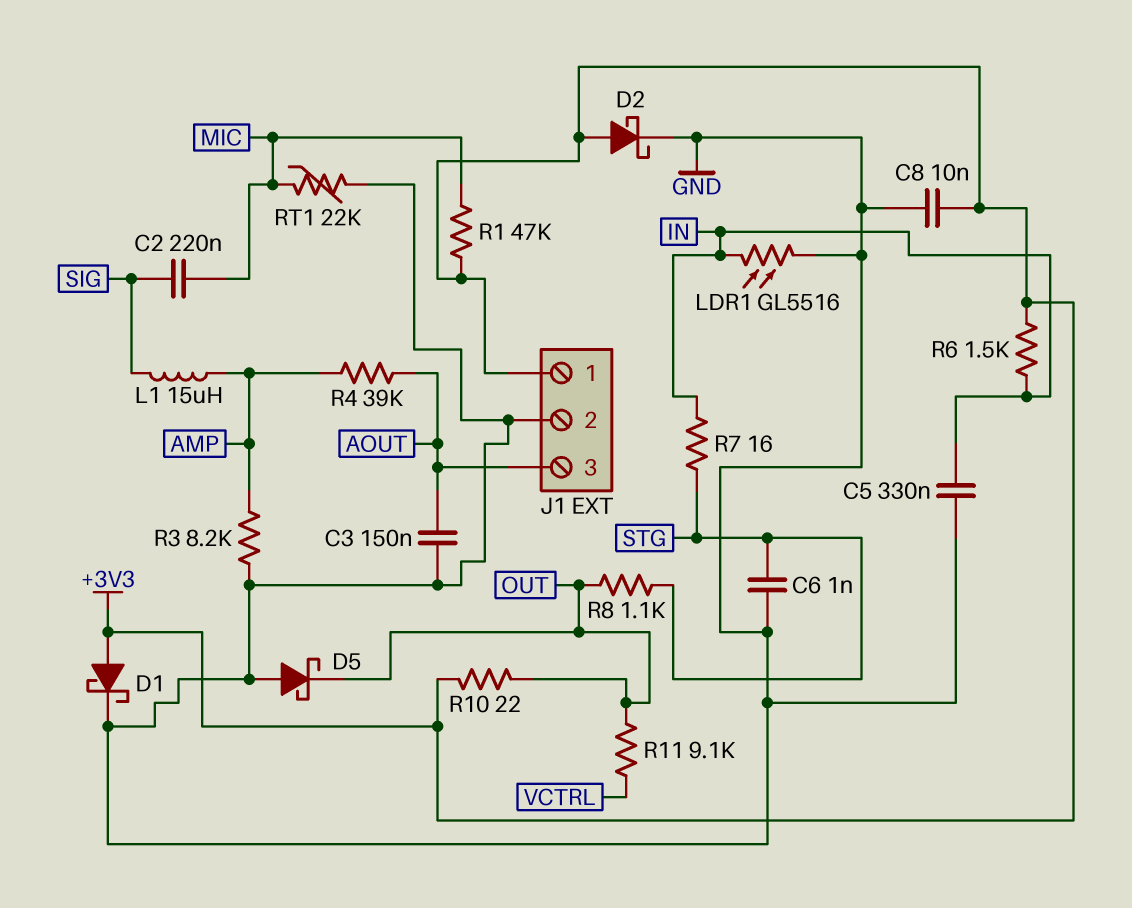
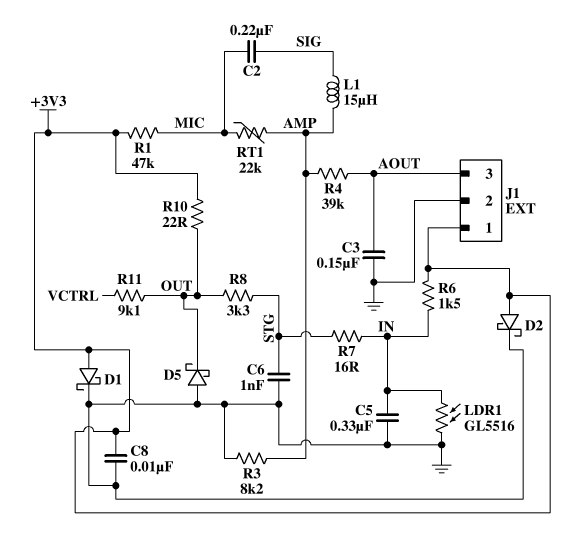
R8: 1.1k (OUT, STG) -> 3.3k (OUT, STG)
RT1: 22k (GND, MIC) -> 22k (AMP, MIC)

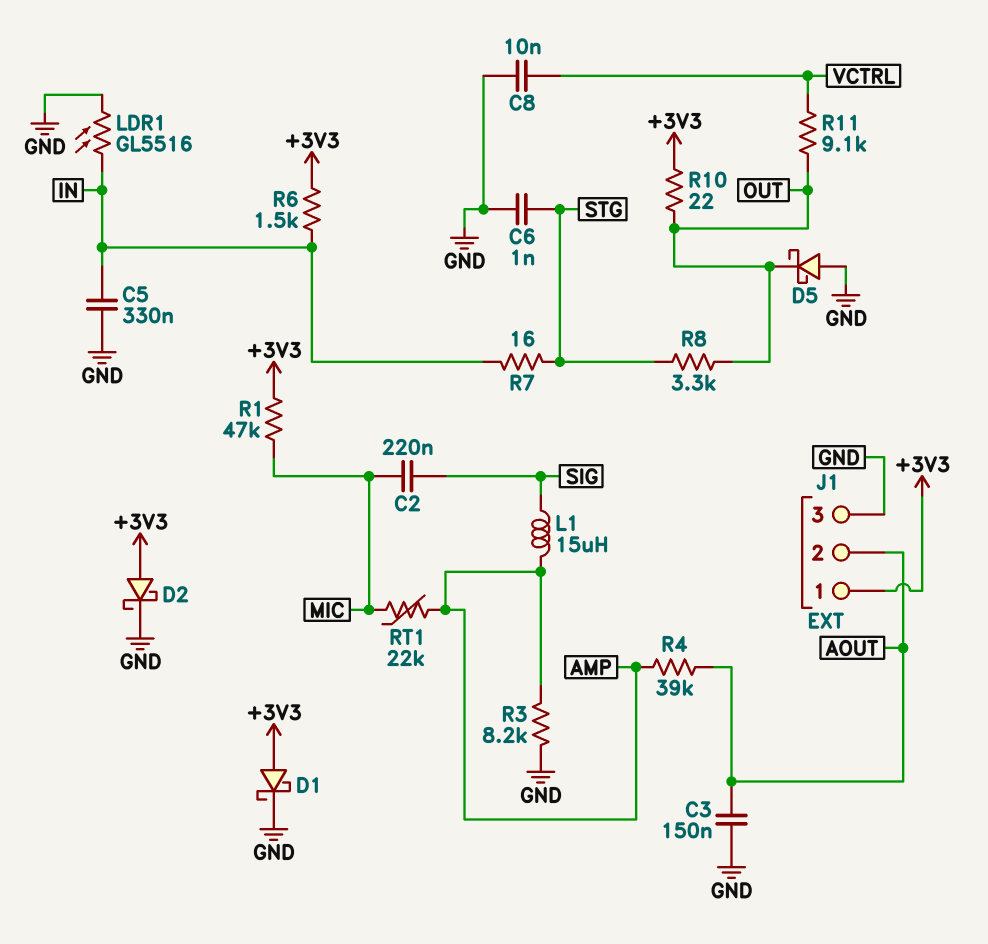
C8: 10nF (+3V3, GND) -> 10nF (GND, VCTRL)
J1 pin 2: GND -> AOUT
J1 pin 3: AOUT -> GND

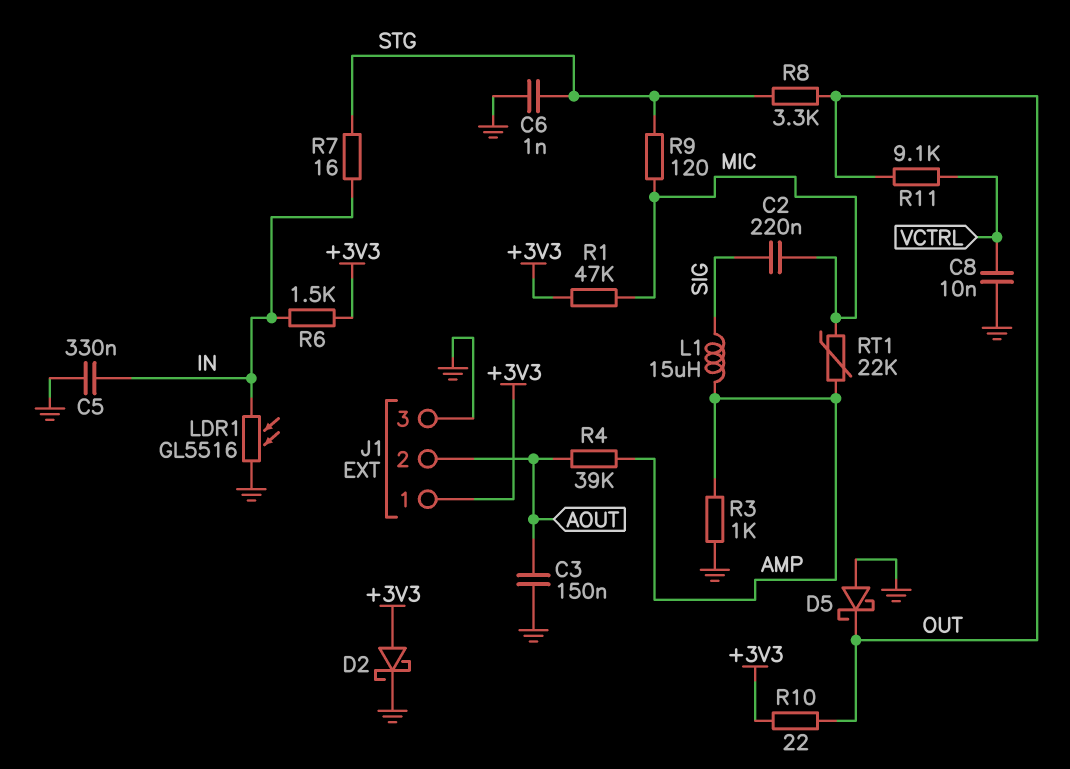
D1: schottky (A +3V3, K GND) -> none
R3: 8.2k (AMP, GND) -> 1k (AMP, GND)
R9: none -> 120 (MIC, STG)

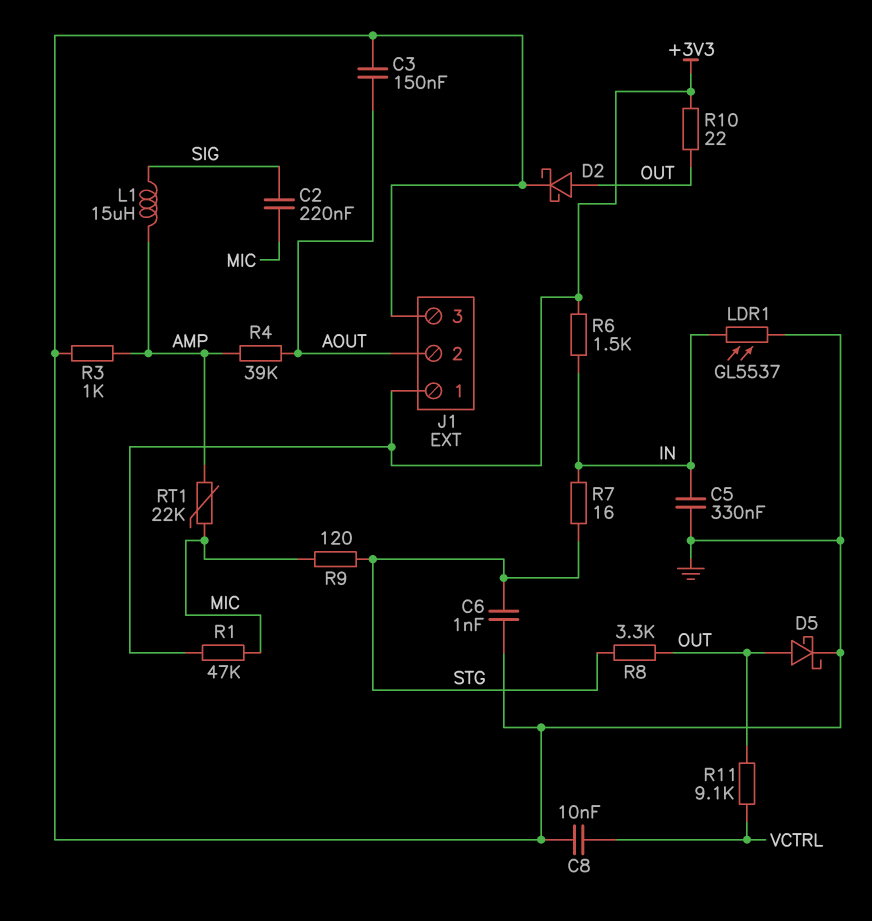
D2: schottky (A +3V3, K GND) -> schottky (A OUT, K GND)
D5: schottky (A GND, K OUT) -> schottky (A OUT, K GND)
LDR1: GL5516 (GND, IN) -> GL5537 (GND, IN)

